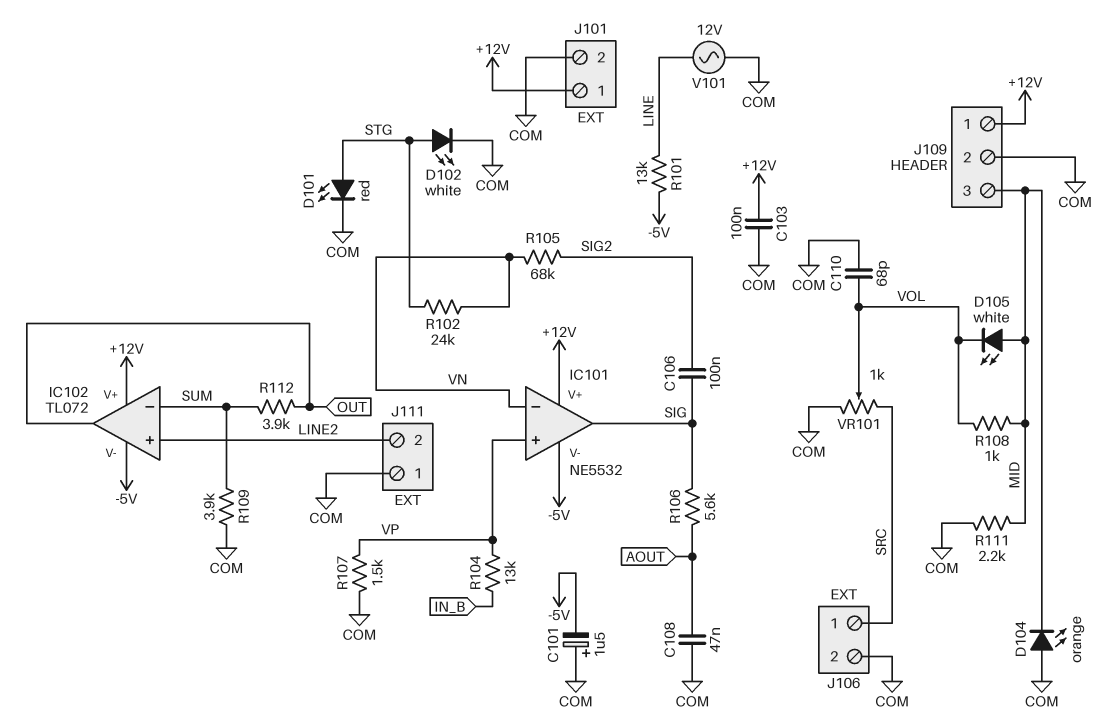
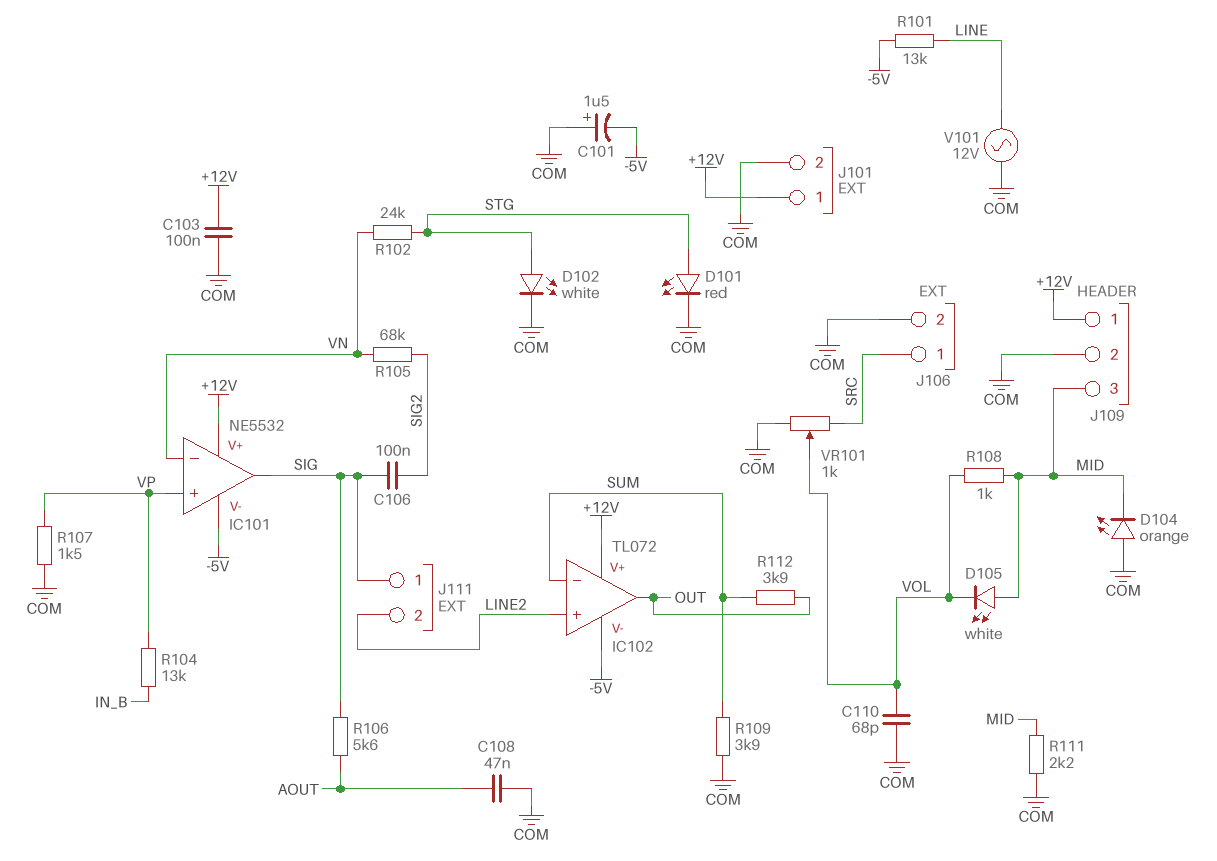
J111 pin 1: COM -> SIG

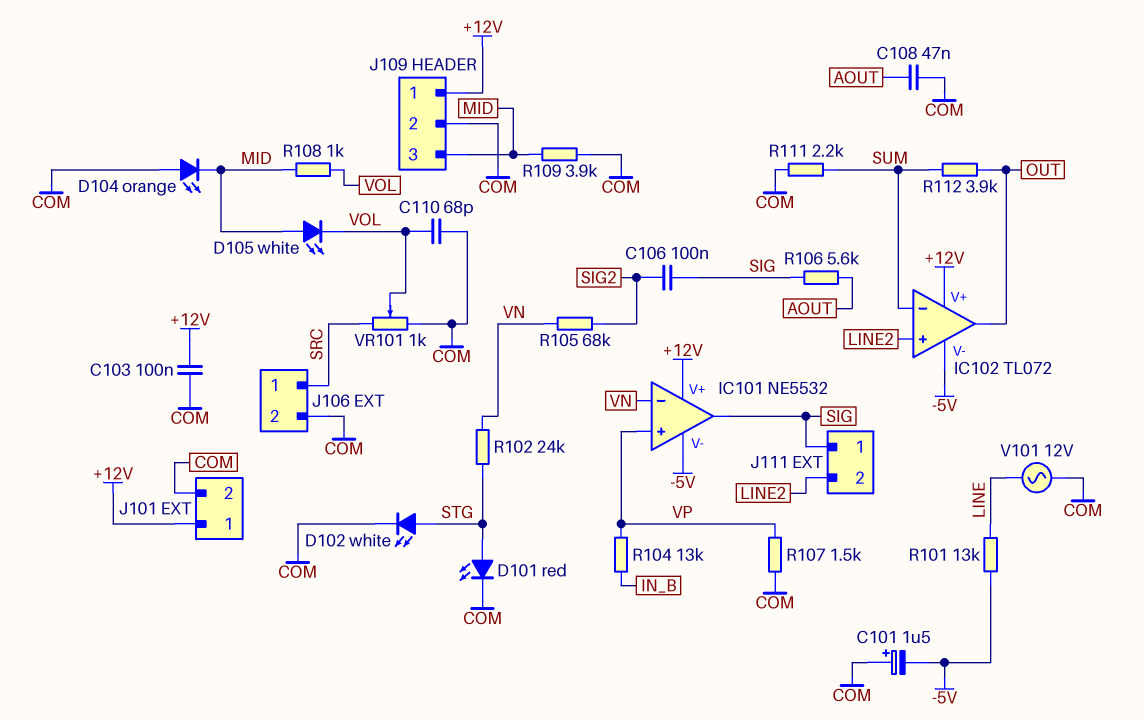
R109: 3.9k (COM, SUM) -> 3.9k (COM, MID)
R111: 2.2k (COM, MID) -> 2.2k (COM, SUM)

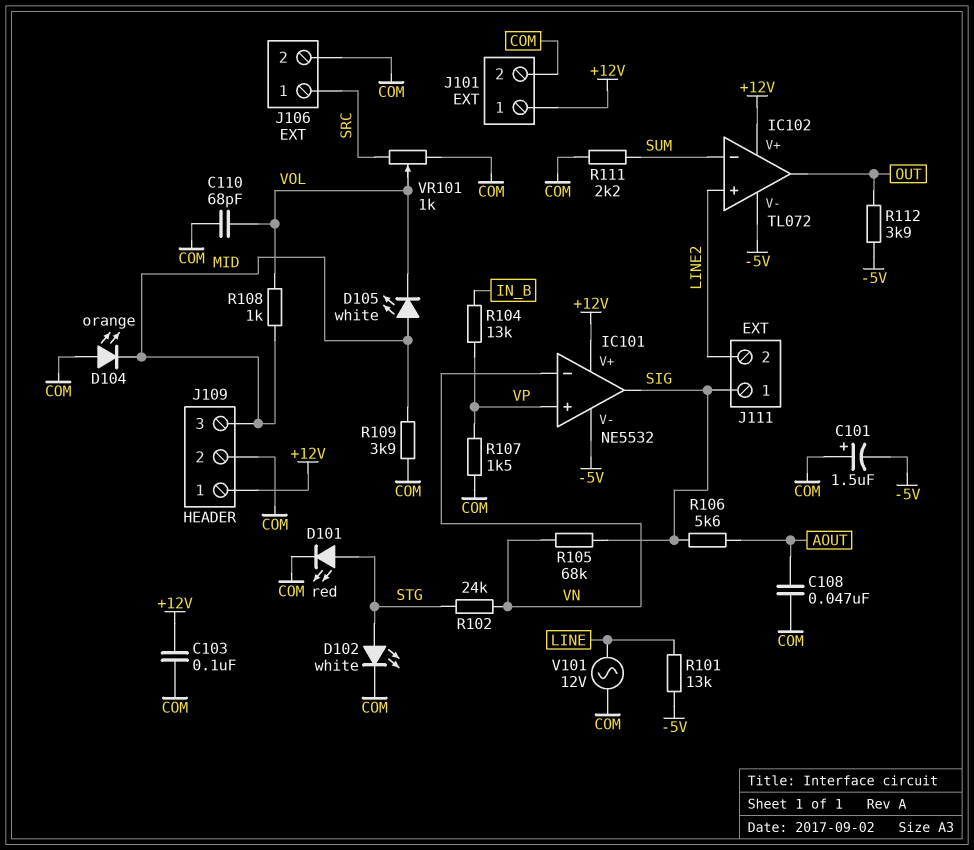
C106: 100nF (SIG, SIG2) -> none
R105: 68k (SIG2, VN) -> 68k (SIG, VN)
R112: 3.9k (OUT, SUM) -> 3.9k (-5V, OUT)

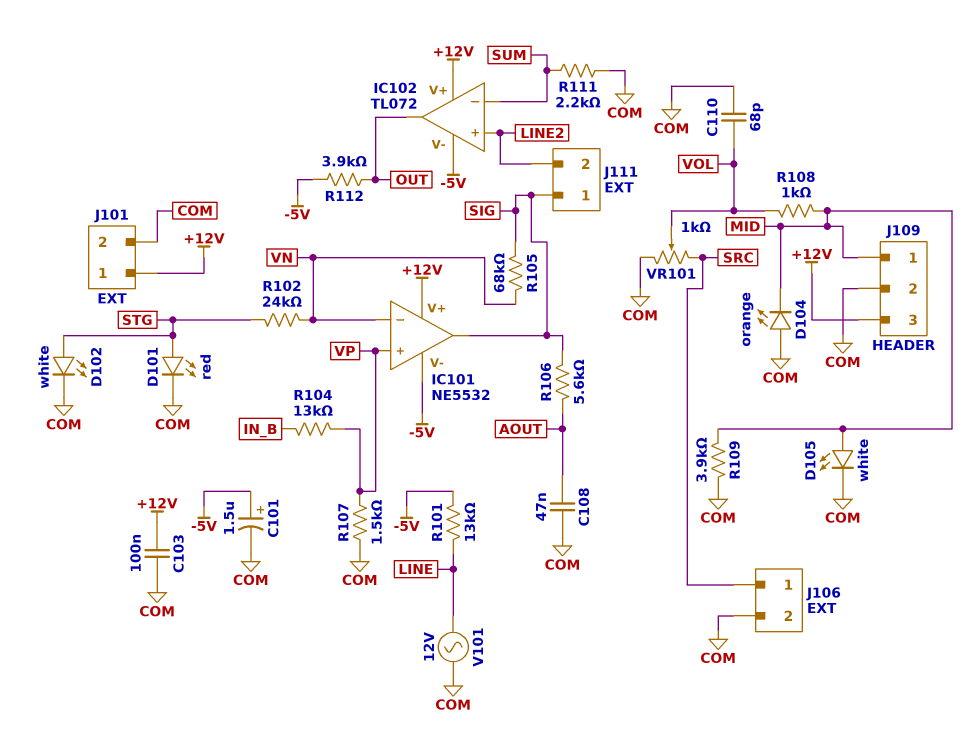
C101: 1.5uF (plus COM, minus -5V) -> 1.5uF (plus -5V, minus COM)
D105: LED white (A MID, K VOL) -> LED white (A MID, K COM)
J109 pin 1: +12V -> MID
J109 pin 3: MID -> +12V

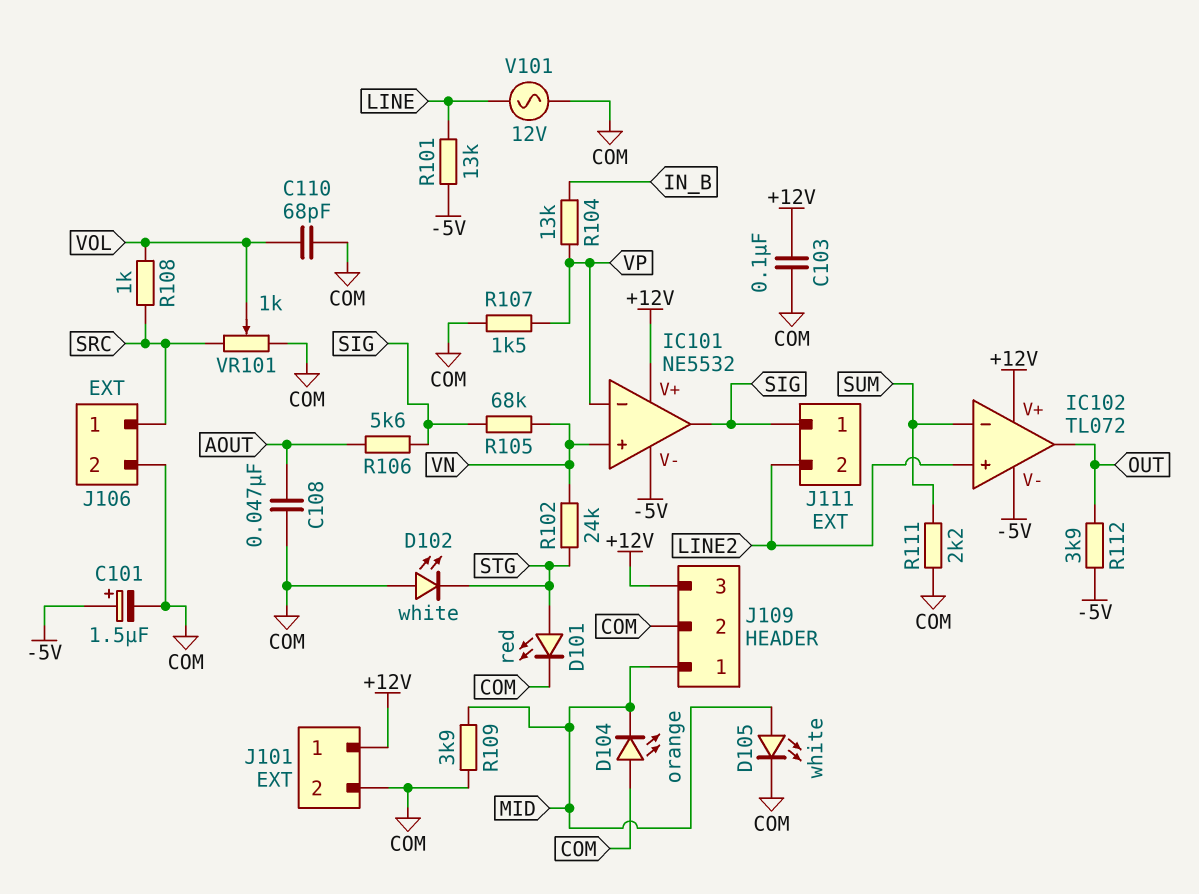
D102: LED white (A STG, K COM) -> LED white (A COM, K STG)
IC101 pin in+: VP -> VN
IC101 pin in-: VN -> VP
R108: 1k (MID, VOL) -> 1k (SRC, VOL)

